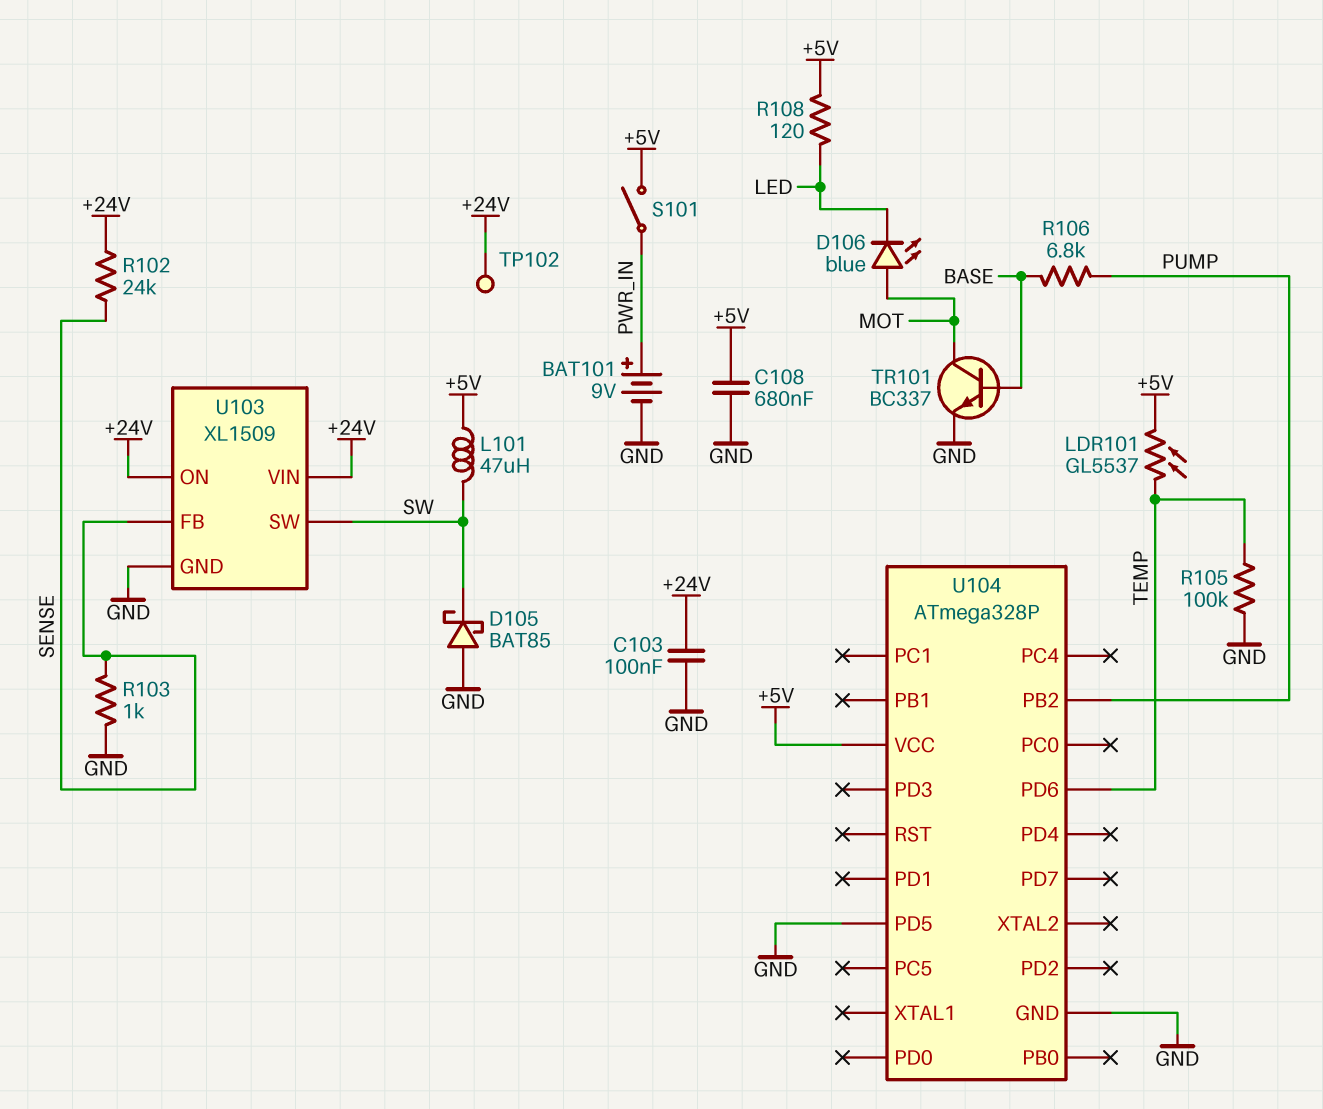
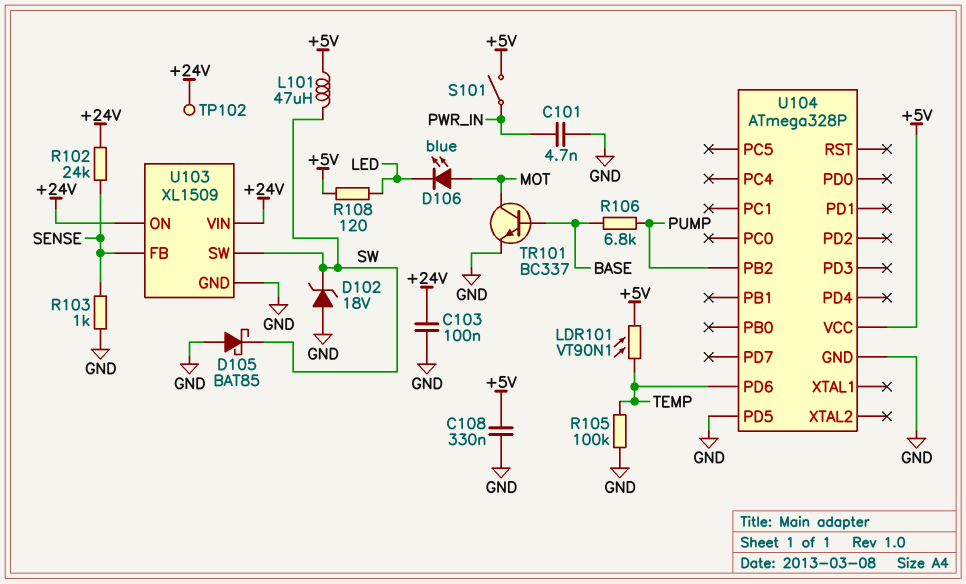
BAT101: 9V (plus PWR_IN, minus GND) -> none
C101: none -> 4.7nF (GND, PWR_IN)
C108: 680nF (+5V, GND) -> 330nF (+5V, GND)
D102: none -> zener 18V (A GND, K SW)
LDR101: GL5537 (+5V, TEMP) -> VT90N1 (+5V, TEMP)

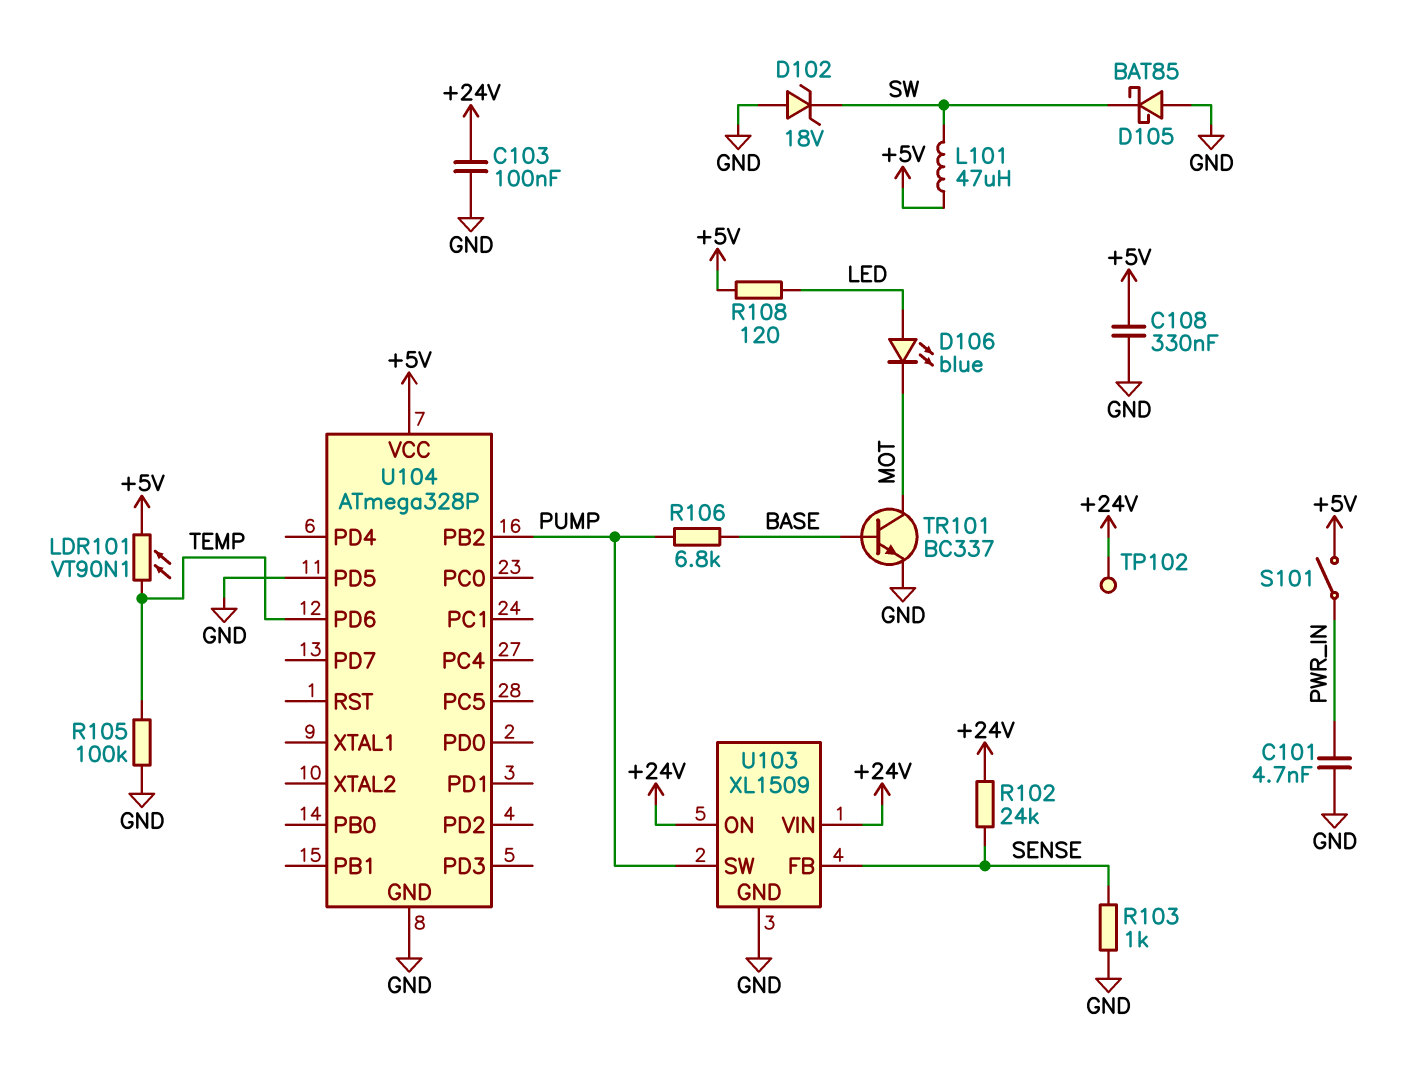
D106: LED blue (A MOT, K LED) -> LED blue (A LED, K MOT)
U103 pin SW: SW -> PUMP

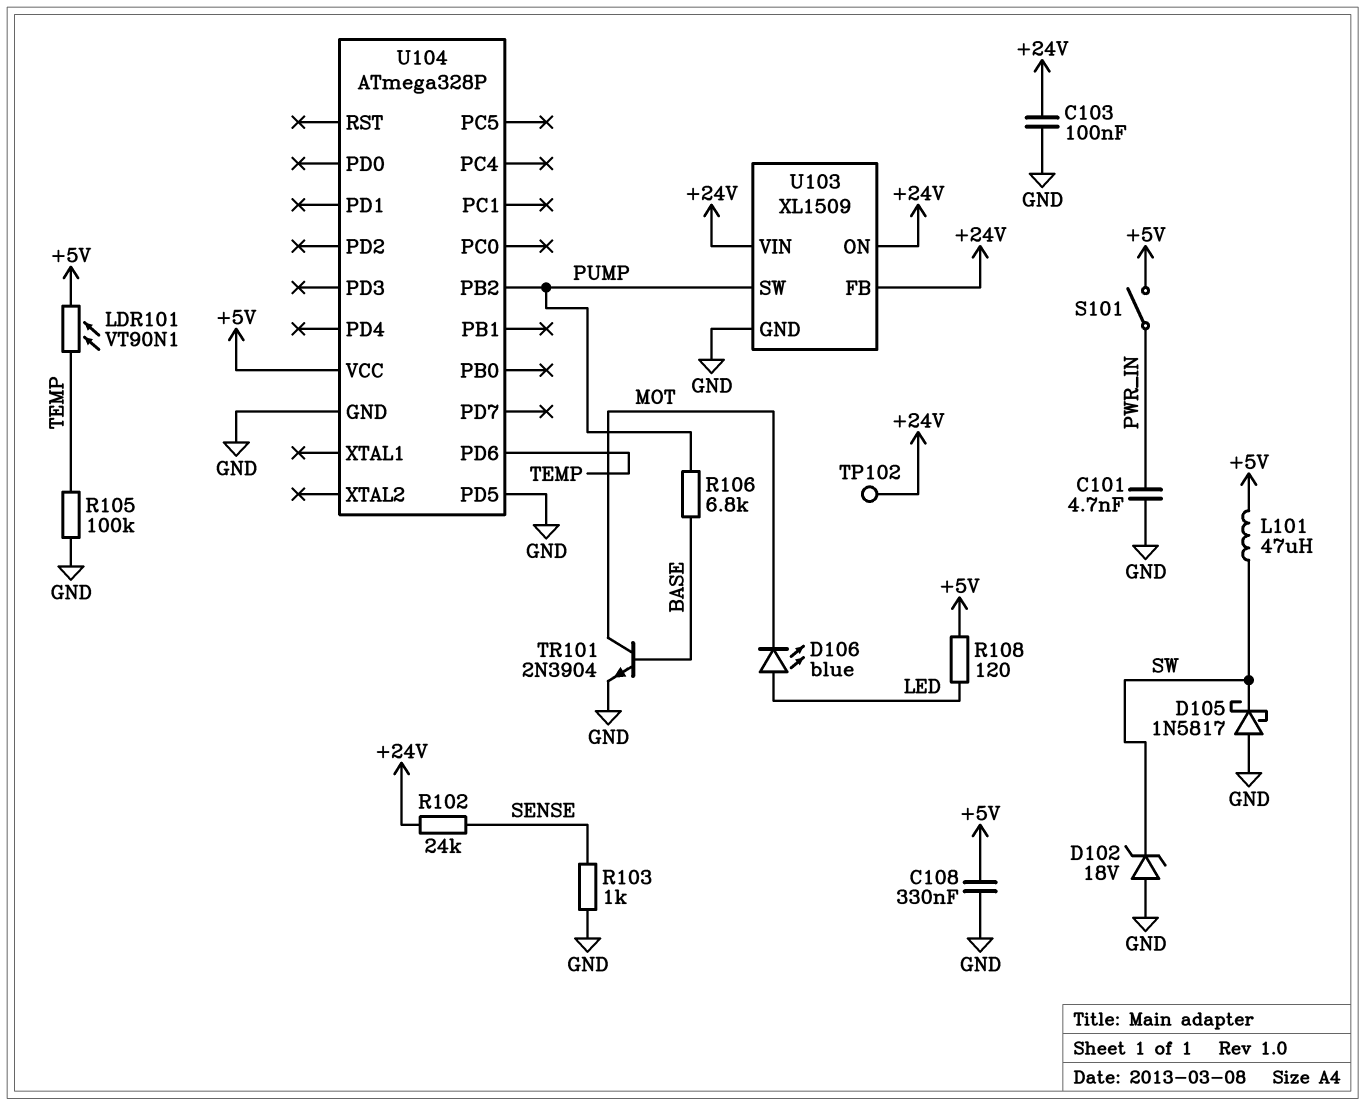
D105: schottky BAT85 (A GND, K SW) -> schottky 1N5817 (A GND, K SW)
TR101: NPN BC337 (B BASE, C MOT, E GND) -> NPN 2N3904 (B BASE, C MOT, E GND)
U103 pin FB: SENSE -> +24V

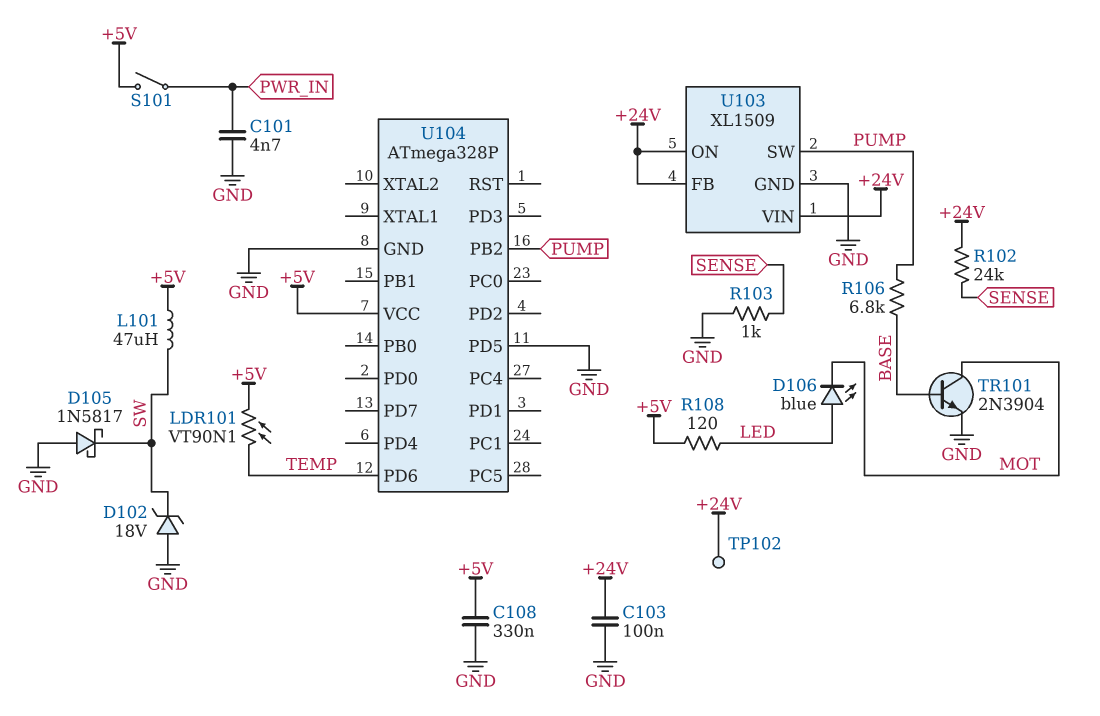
R105: 100k (GND, TEMP) -> none

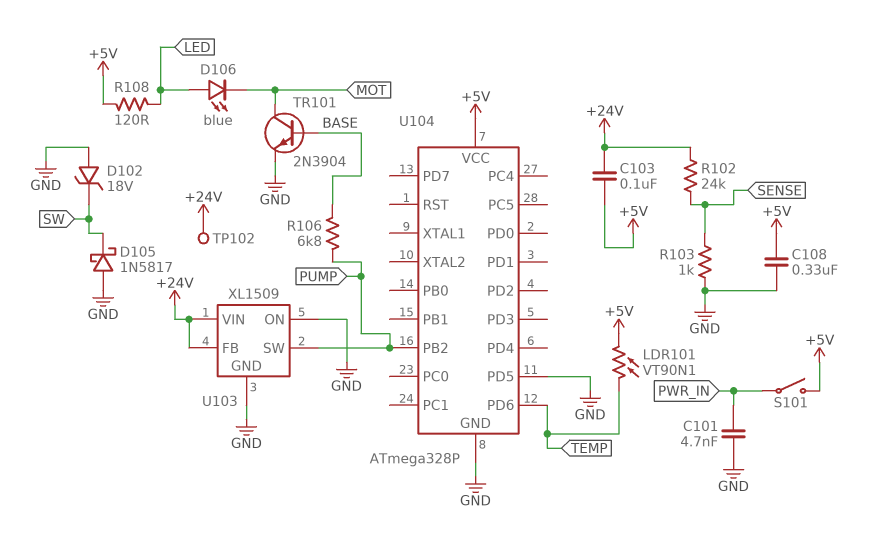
C103: 100nF (+24V, GND) -> 100nF (+5V, +24V)
L101: 47uH (+5V, SW) -> none
U103 pin ON: +24V -> GND

